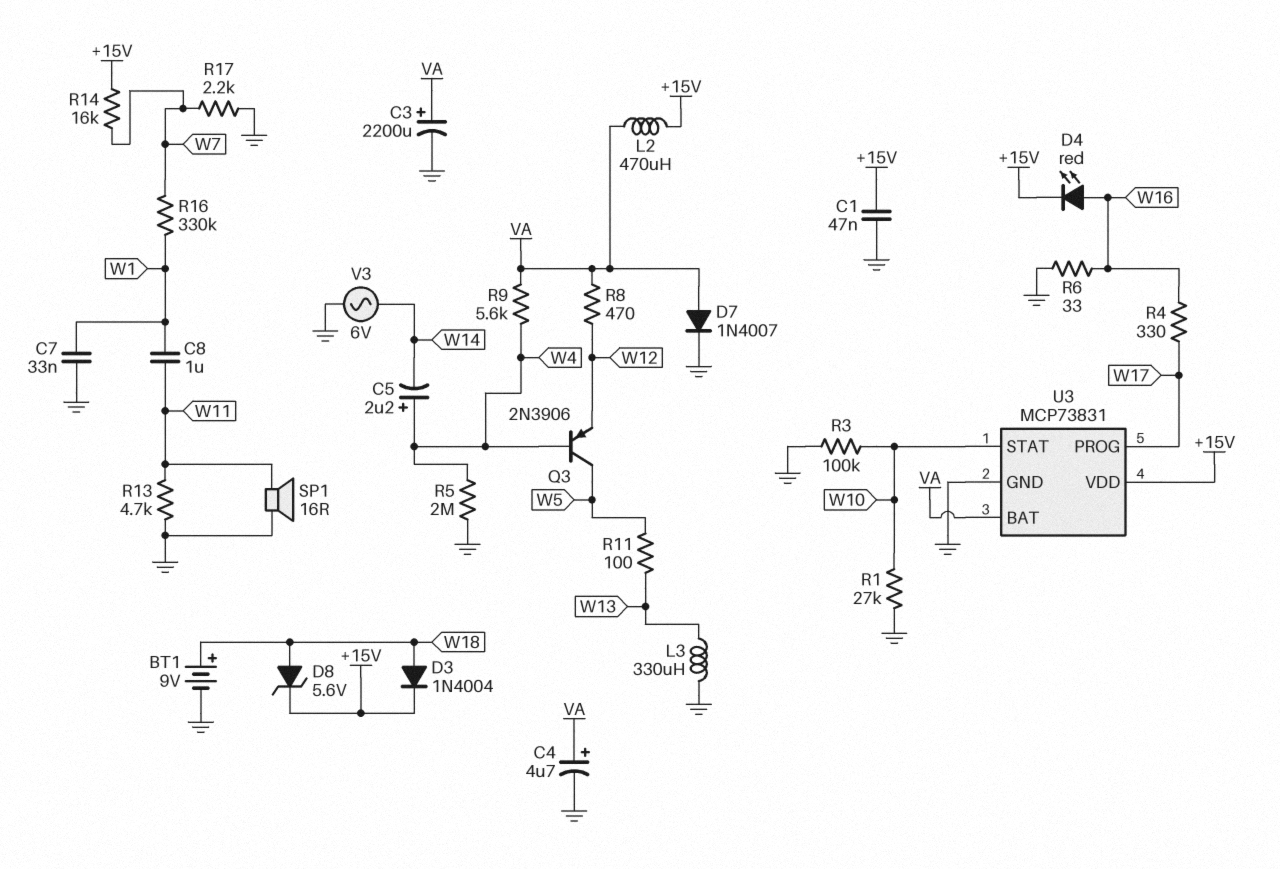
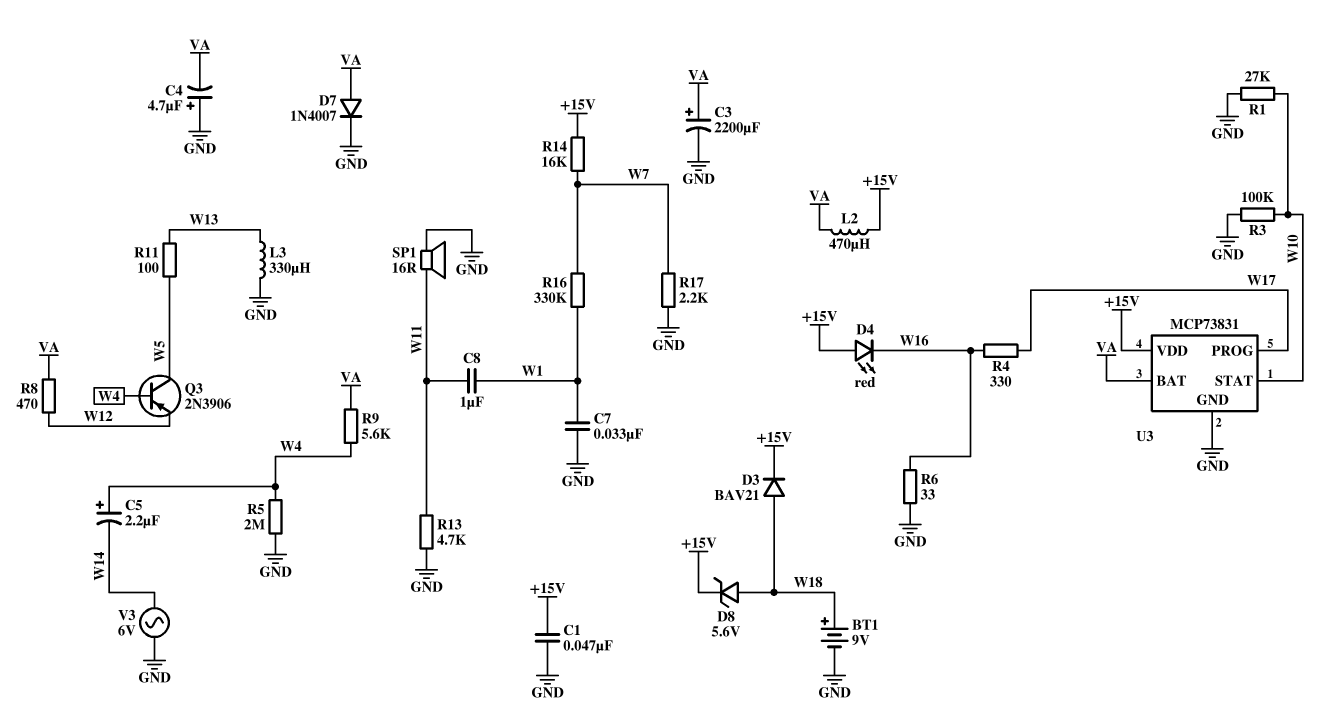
C4: 4.7uF (plus VA, minus GND) -> 4.7uF (plus GND, minus VA)
D3: diode 1N4004 (A W18, K +15V) -> diode BAV21 (A W18, K +15V)
D4: LED red (A W16, K +15V) -> LED red (A +15V, K W16)

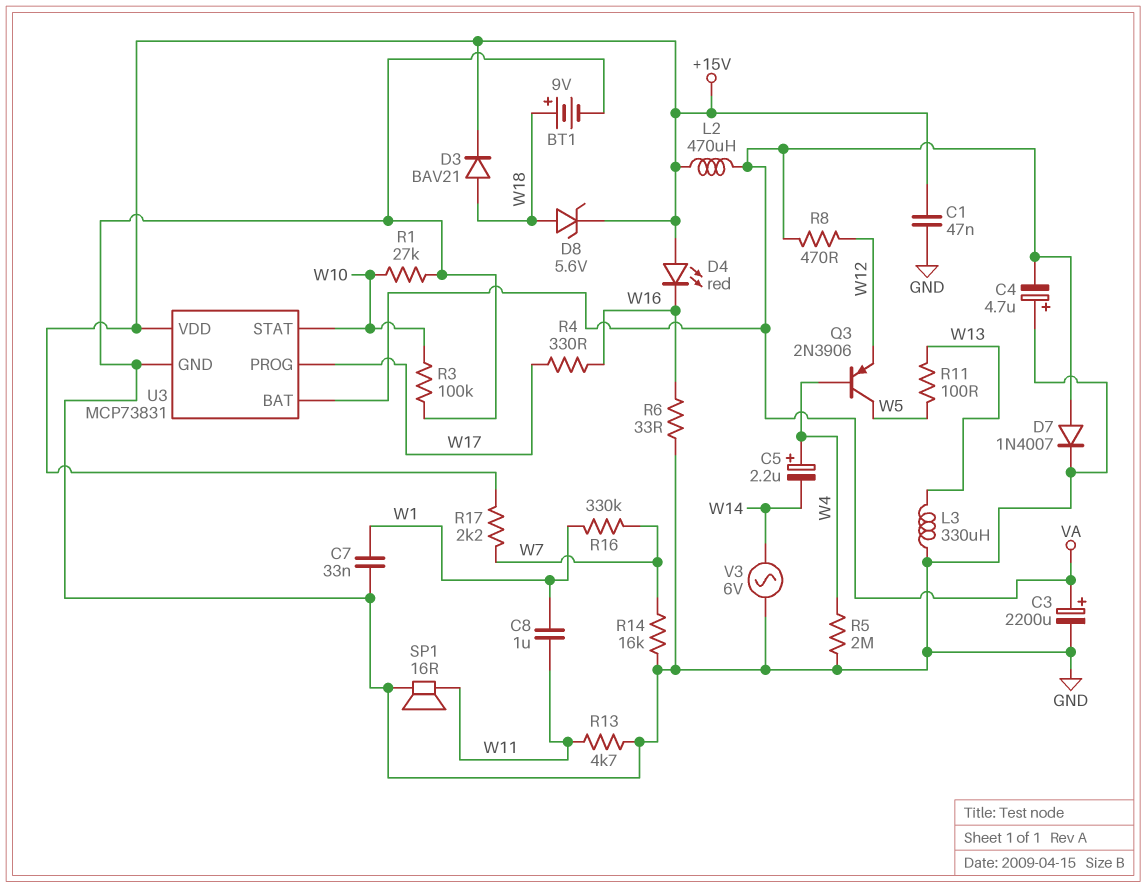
R9: 5.6k (VA, W4) -> none
R14: 16k (+15V, W7) -> 16k (GND, W7)
R17: 2.2k (GND, W7) -> 2.2k (+15V, W7)

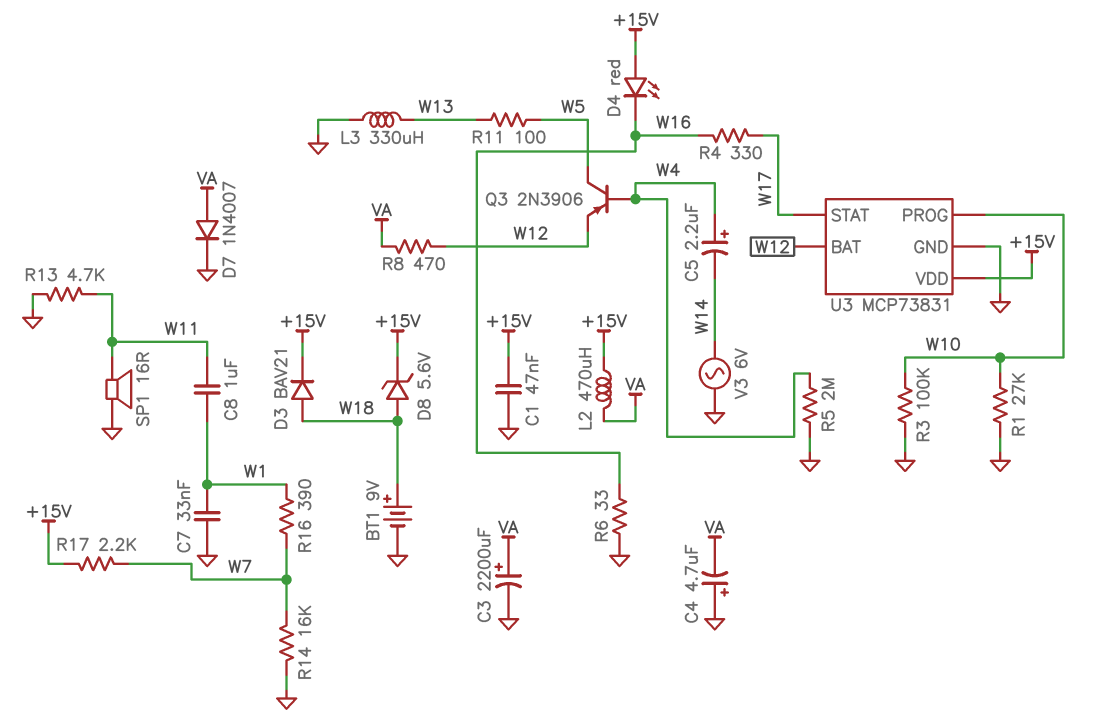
R16: 330k (W1, W7) -> 390 (W1, W7)
U3 pin BAT: VA -> W12
U3 pin PROG: W17 -> W10
U3 pin STAT: W10 -> W17

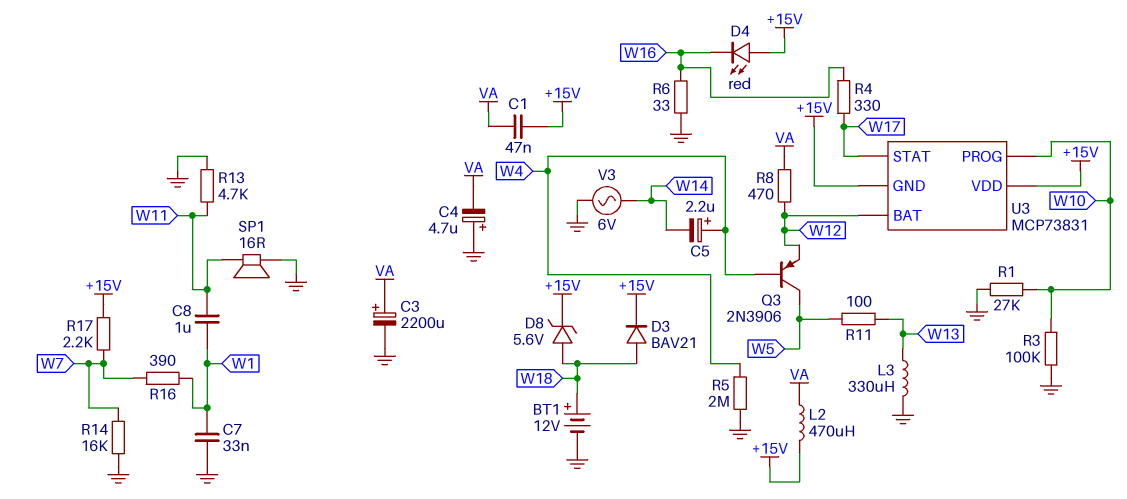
BT1: 9V (plus W18, minus GND) -> 12V (plus W18, minus GND)
C1: 47nF (+15V, GND) -> 47nF (+15V, VA)
D7: diode 1N4007 (A VA, K GND) -> none
U3 pin GND: GND -> +15V

